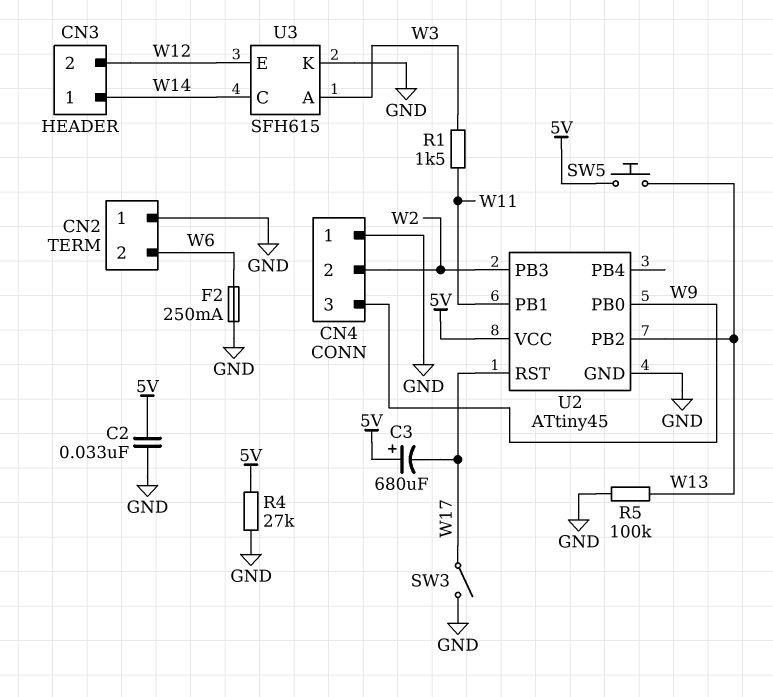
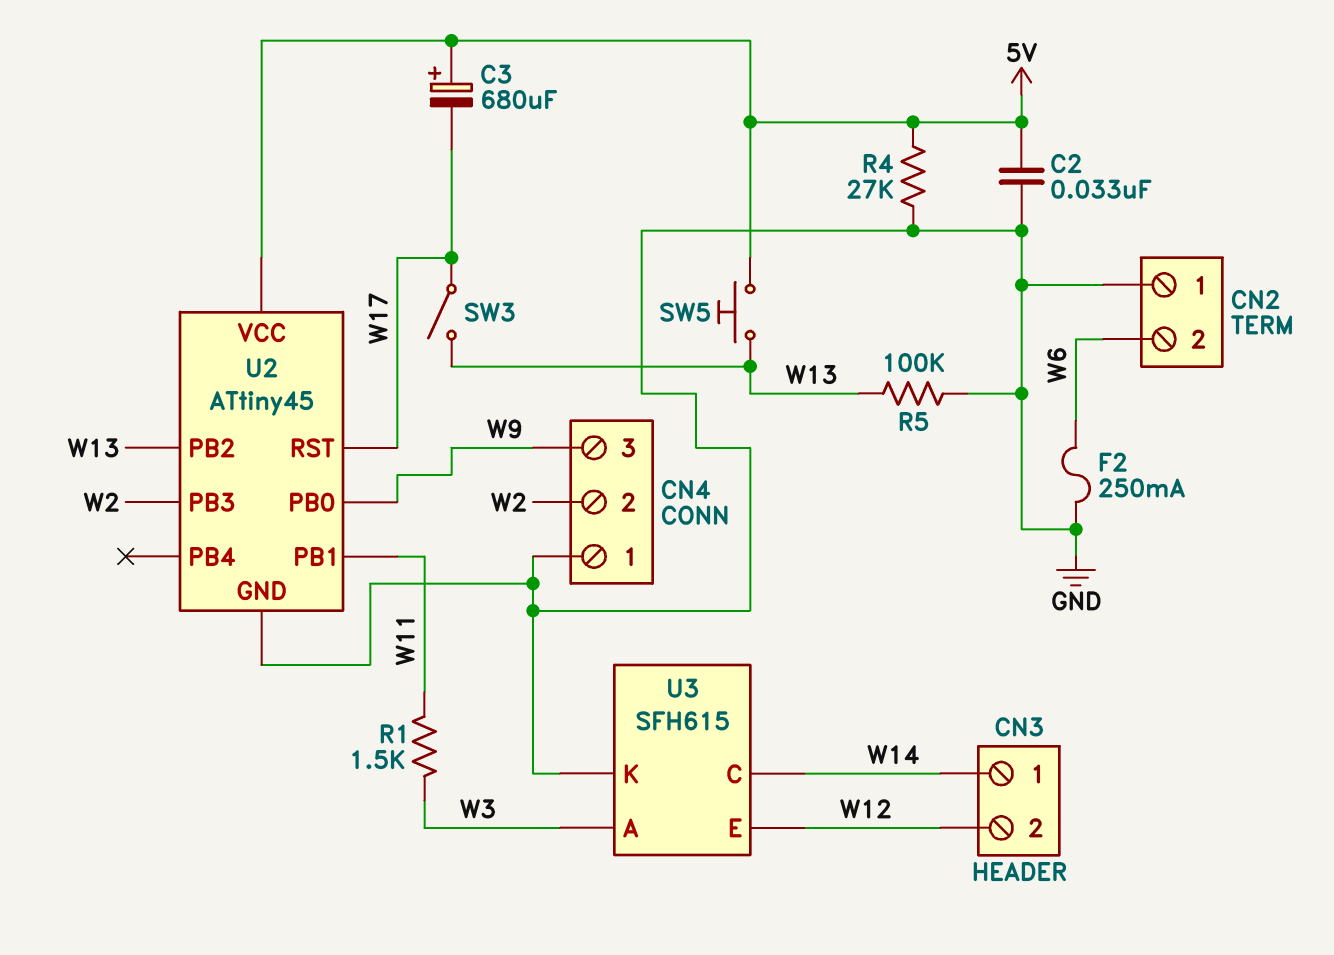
SW3: switch (GND, W17) -> switch (W13, W17)

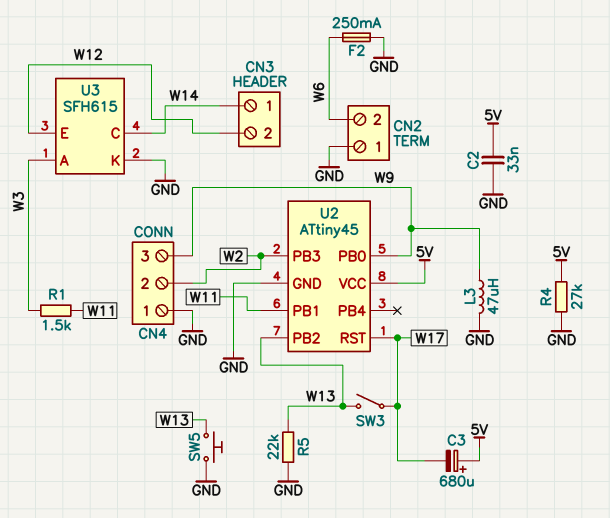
L3: none -> 47uH (GND, W9)
R5: 100k (GND, W13) -> 22k (GND, W13)
SW5: button (5V, W13) -> button (GND, W13)

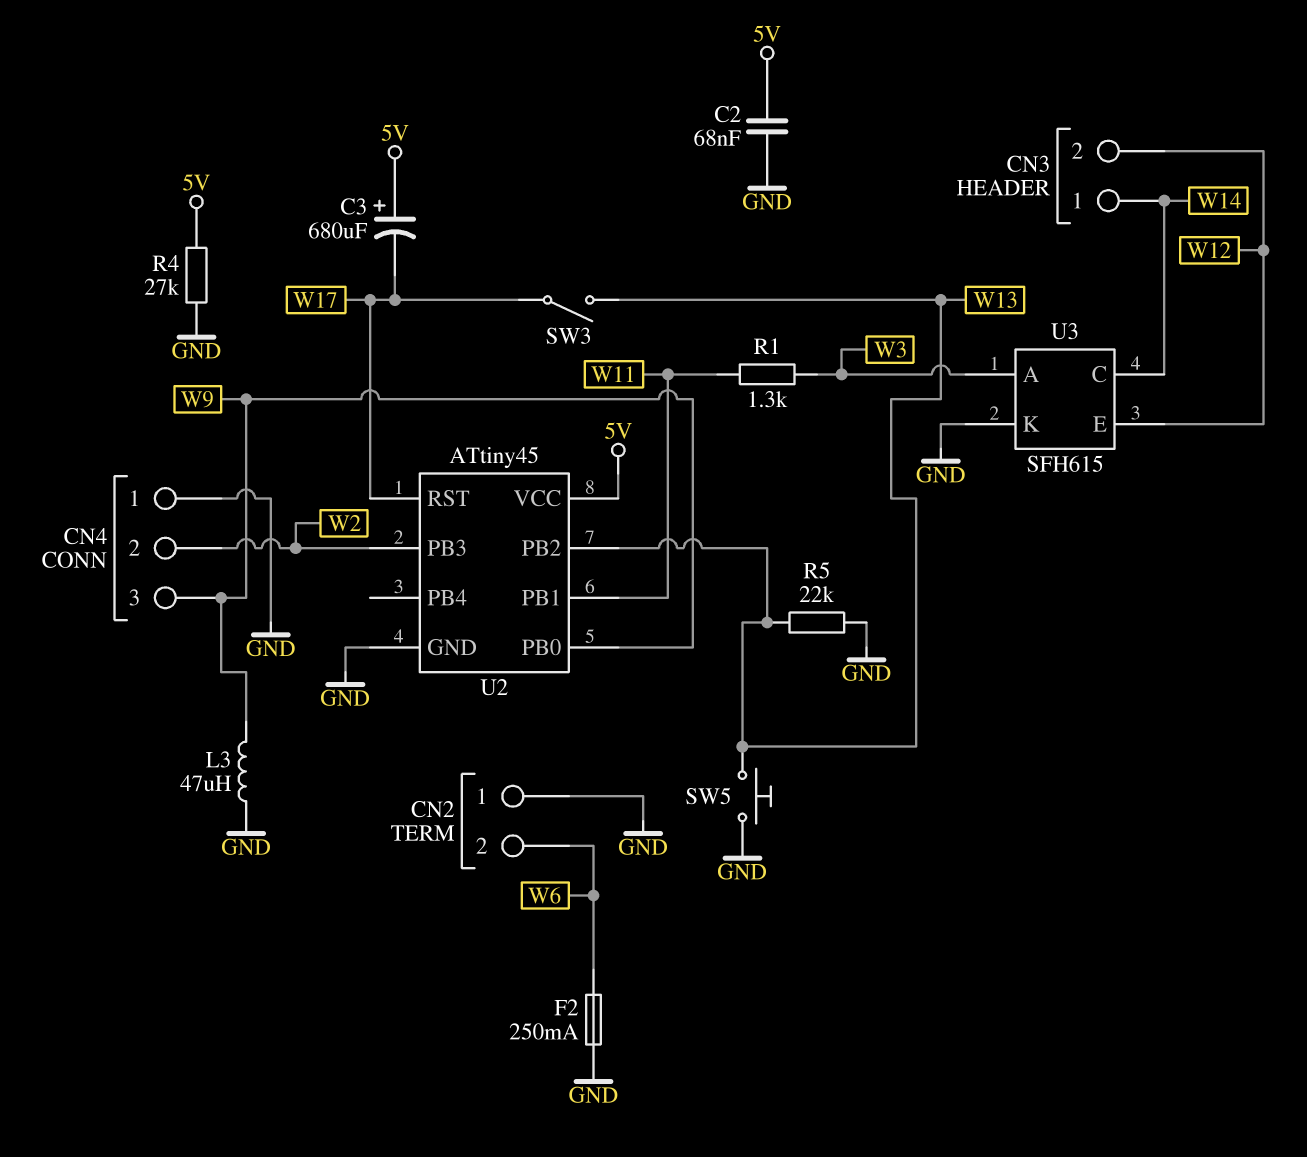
C2: 33nF (5V, GND) -> 68nF (5V, GND)
R1: 1.5k (W3, W11) -> 1.3k (W3, W11)

